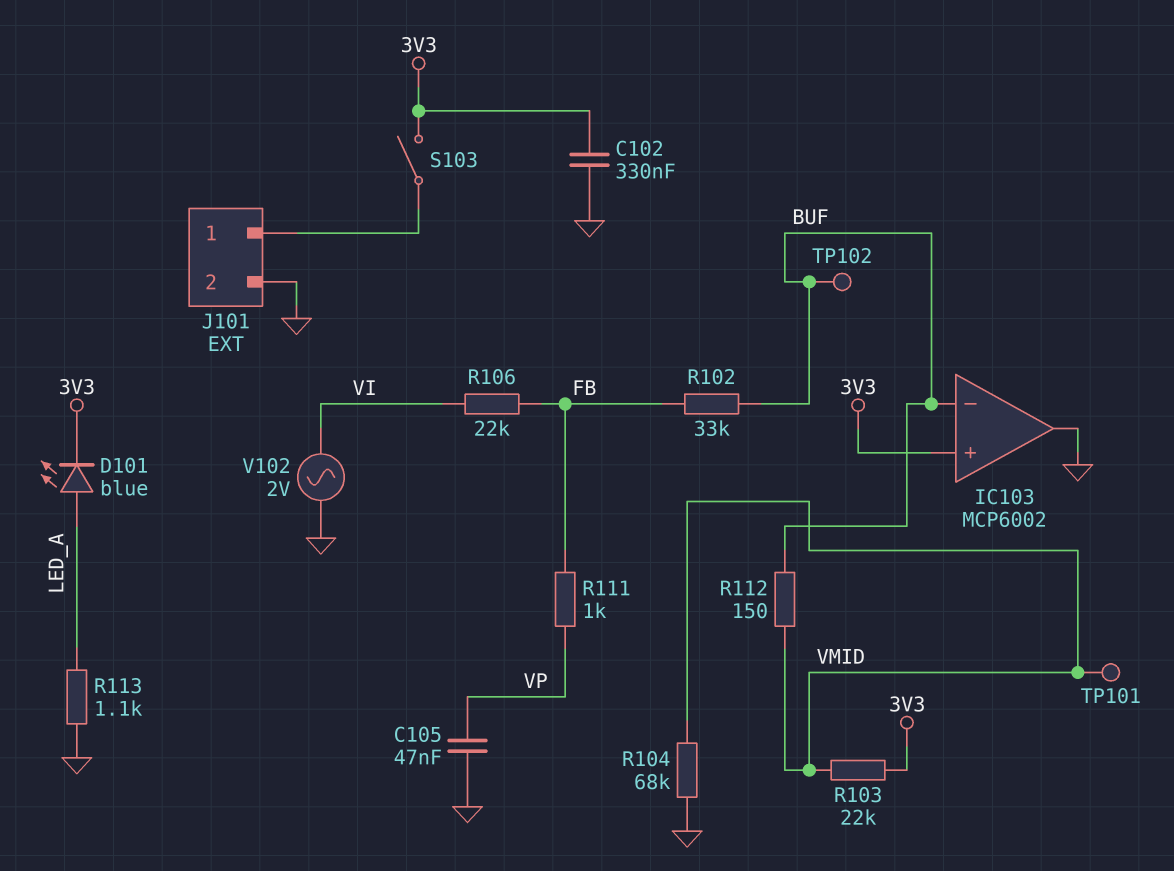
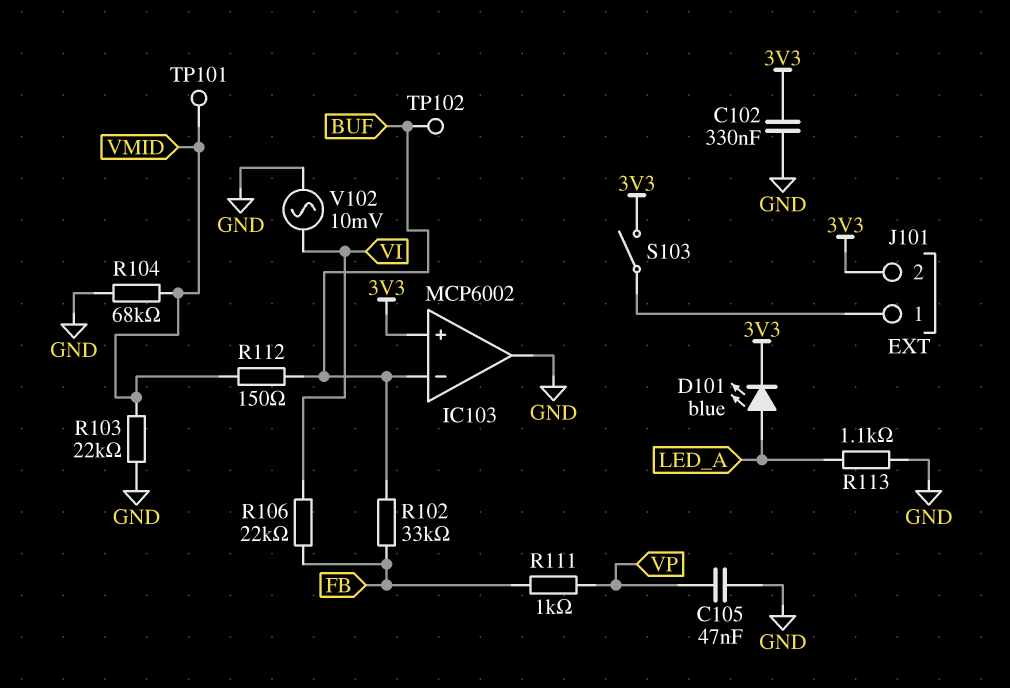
J101 pin 2: GND -> 3V3
R103: 22k (3V3, VMID) -> 22k (GND, VMID)
V102: AC 2V (GND, VI) -> AC 10mV (GND, VI)

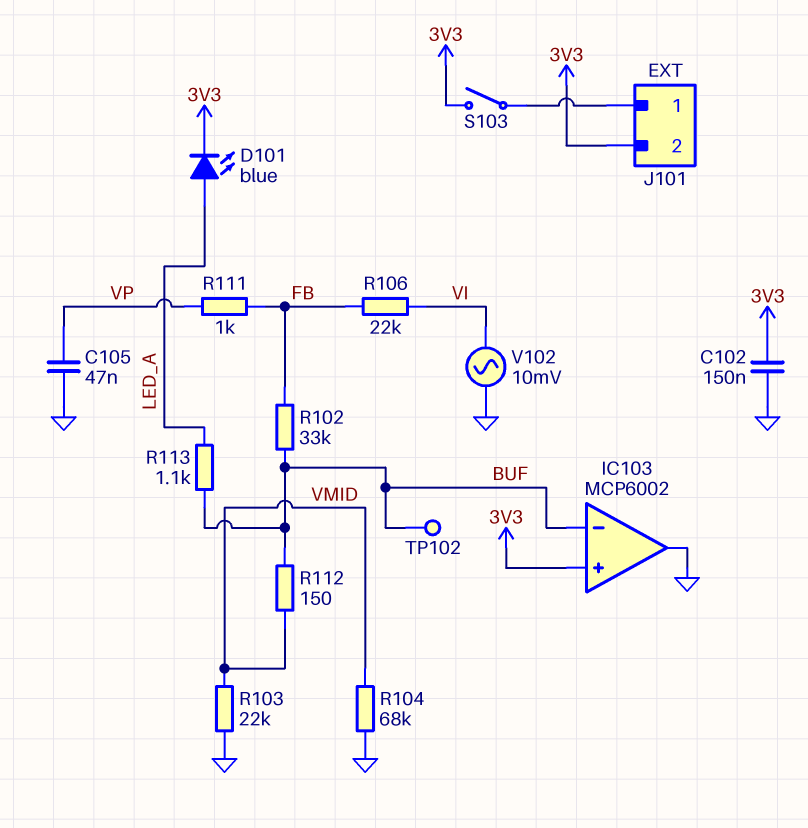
C102: 330nF (3V3, GND) -> 150nF (3V3, GND)
R113: 1.1k (GND, LED_A) -> 1.1k (BUF, LED_A)
TP101: test point (VMID) -> none

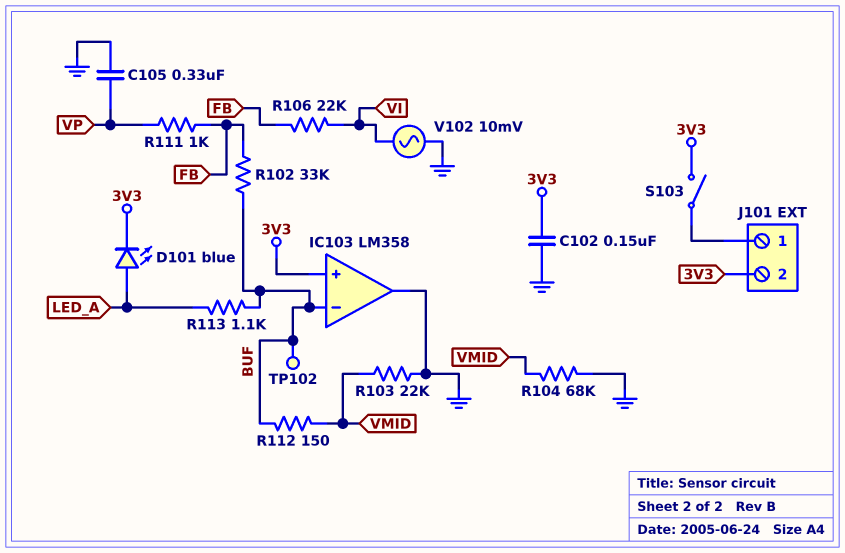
C105: 47nF (GND, VP) -> 330nF (GND, VP)
IC103: MCP6002 -> LM358

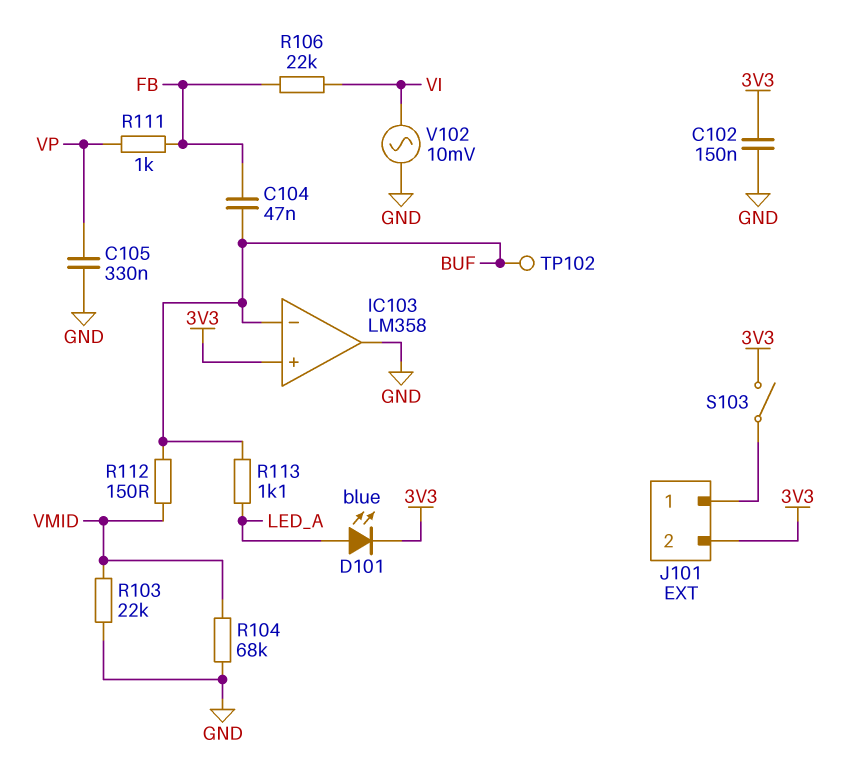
C104: none -> 47nF (BUF, FB)
R102: 33k (BUF, FB) -> none

